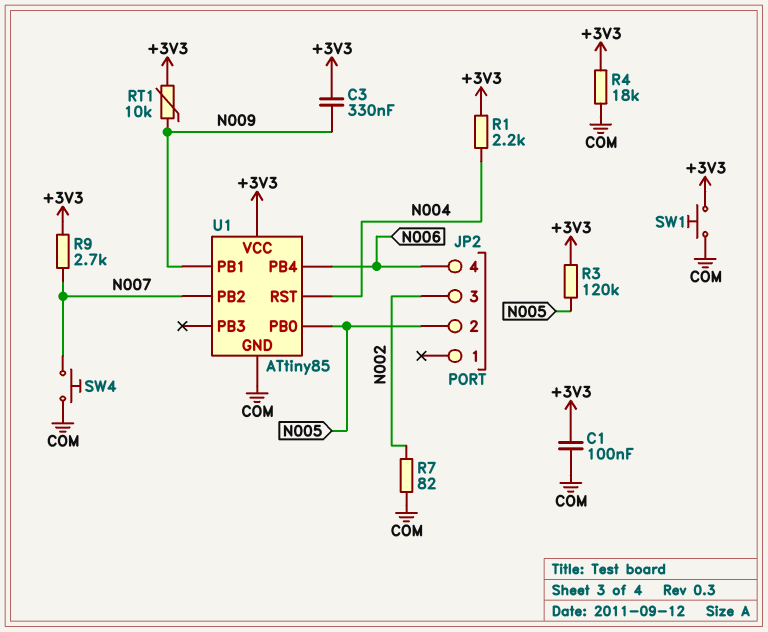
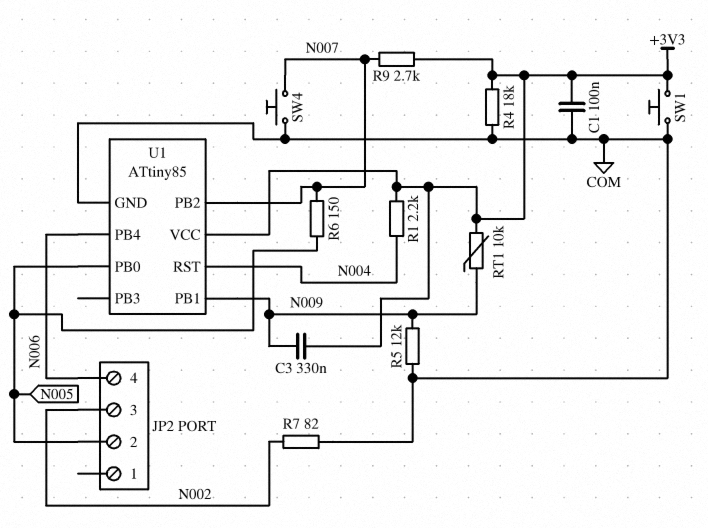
R3: 120k (+3V3, N005) -> none
R5: none -> 12k (COM, N009)
R6: none -> 150 (N005, N007)

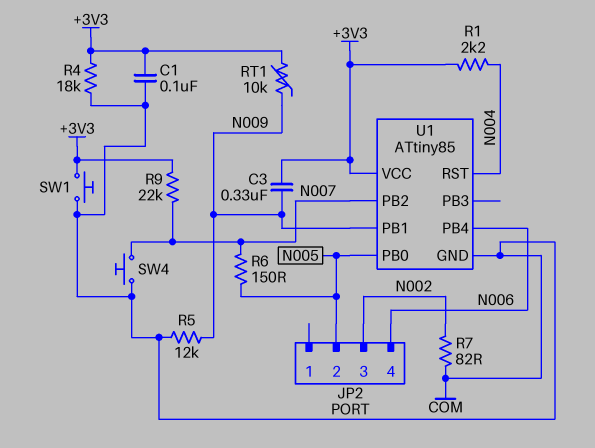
R9: 2.7k (+3V3, N007) -> 22k (+3V3, N007)

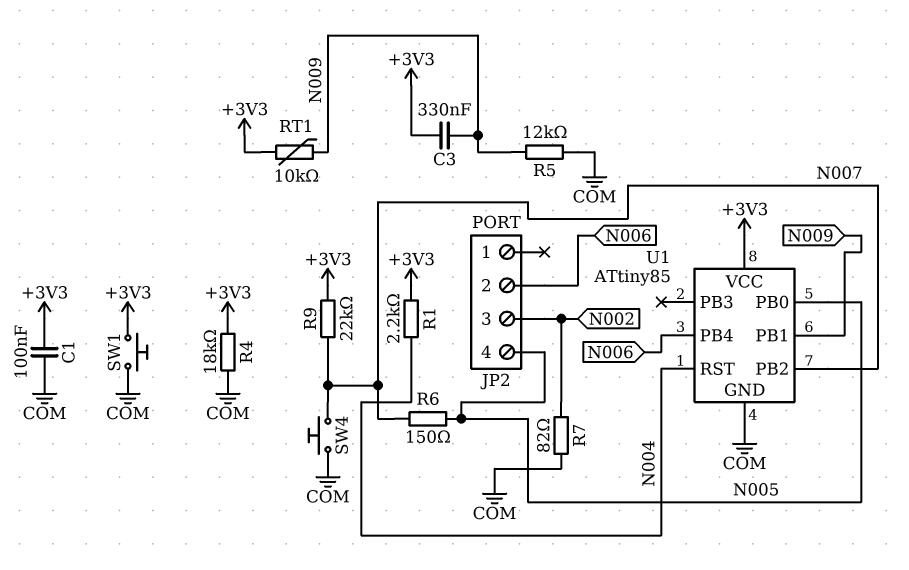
JP2 pin 2: N005 -> N006
JP2 pin 4: N006 -> N005

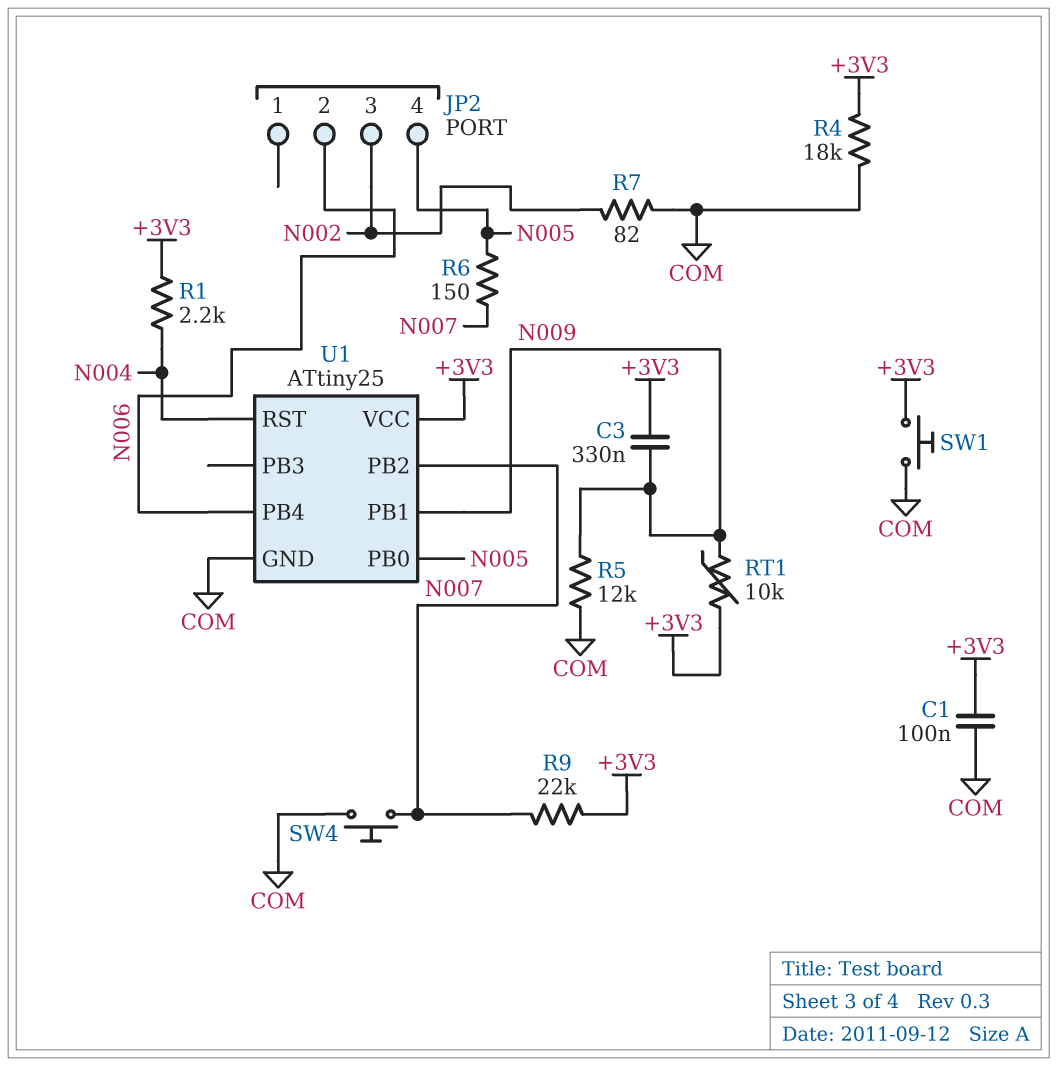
U1: ATtiny85 -> ATtiny25

